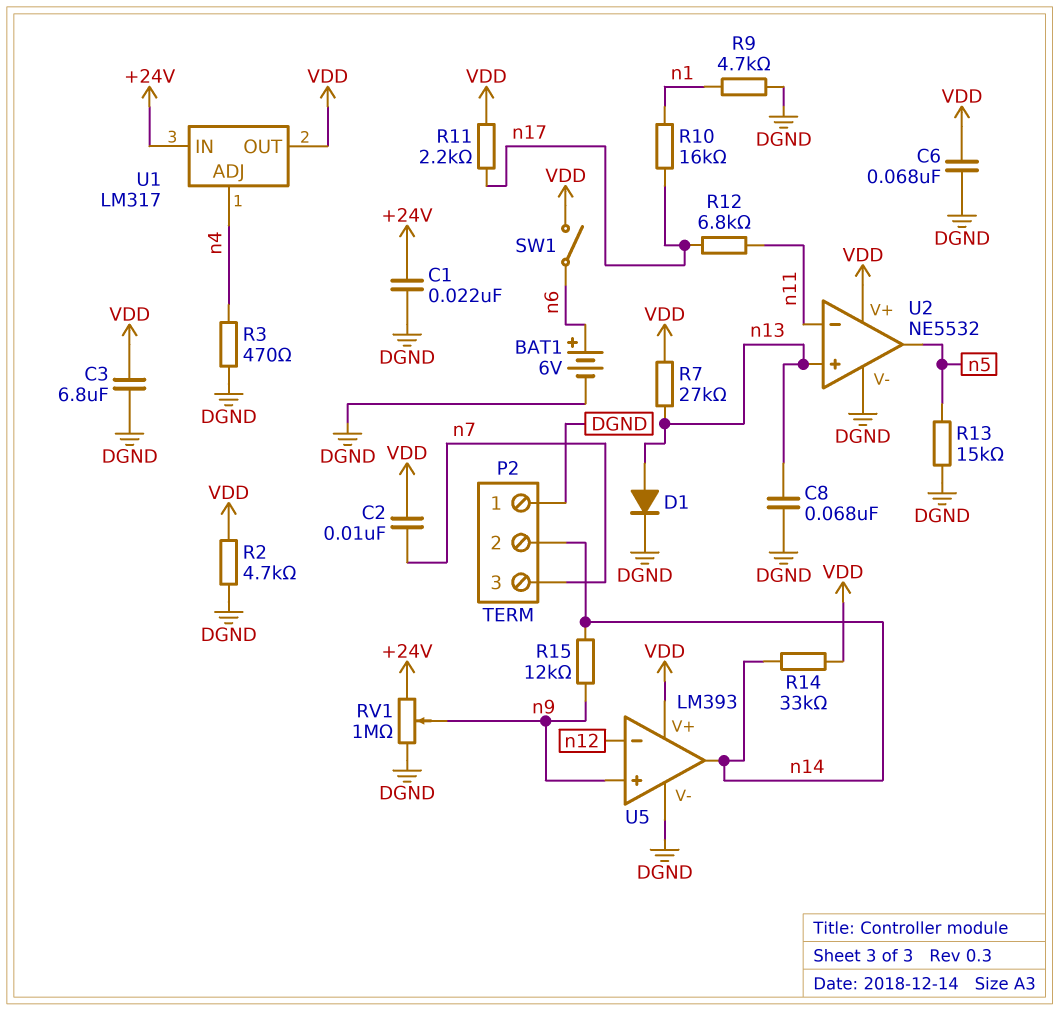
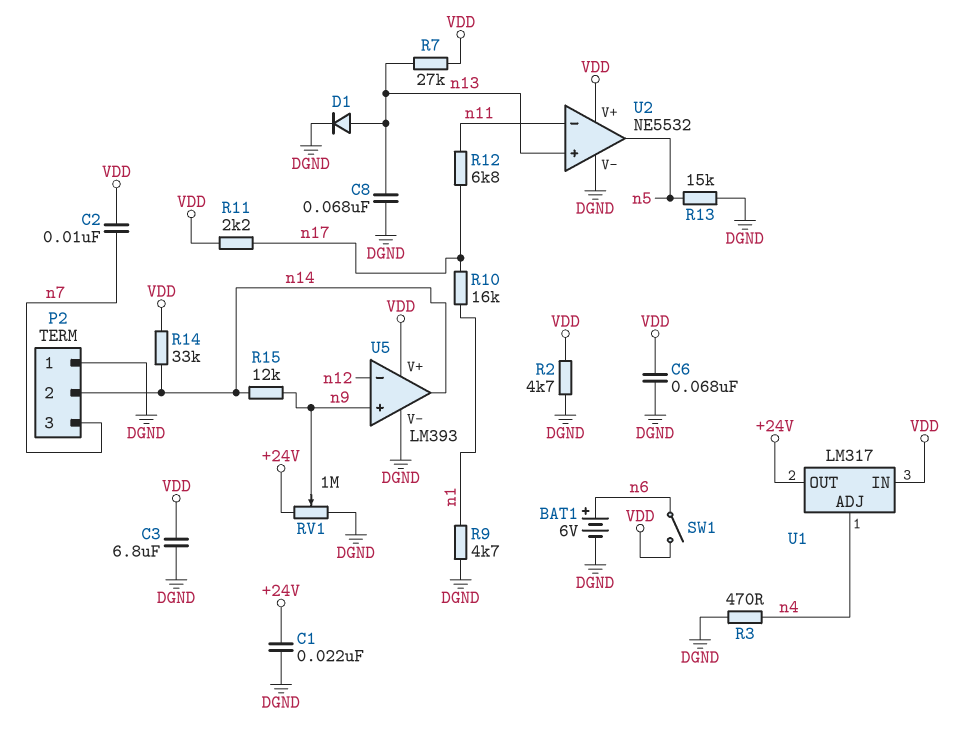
U1 pin IN: +24V -> VDD
U1 pin OUT: VDD -> +24V

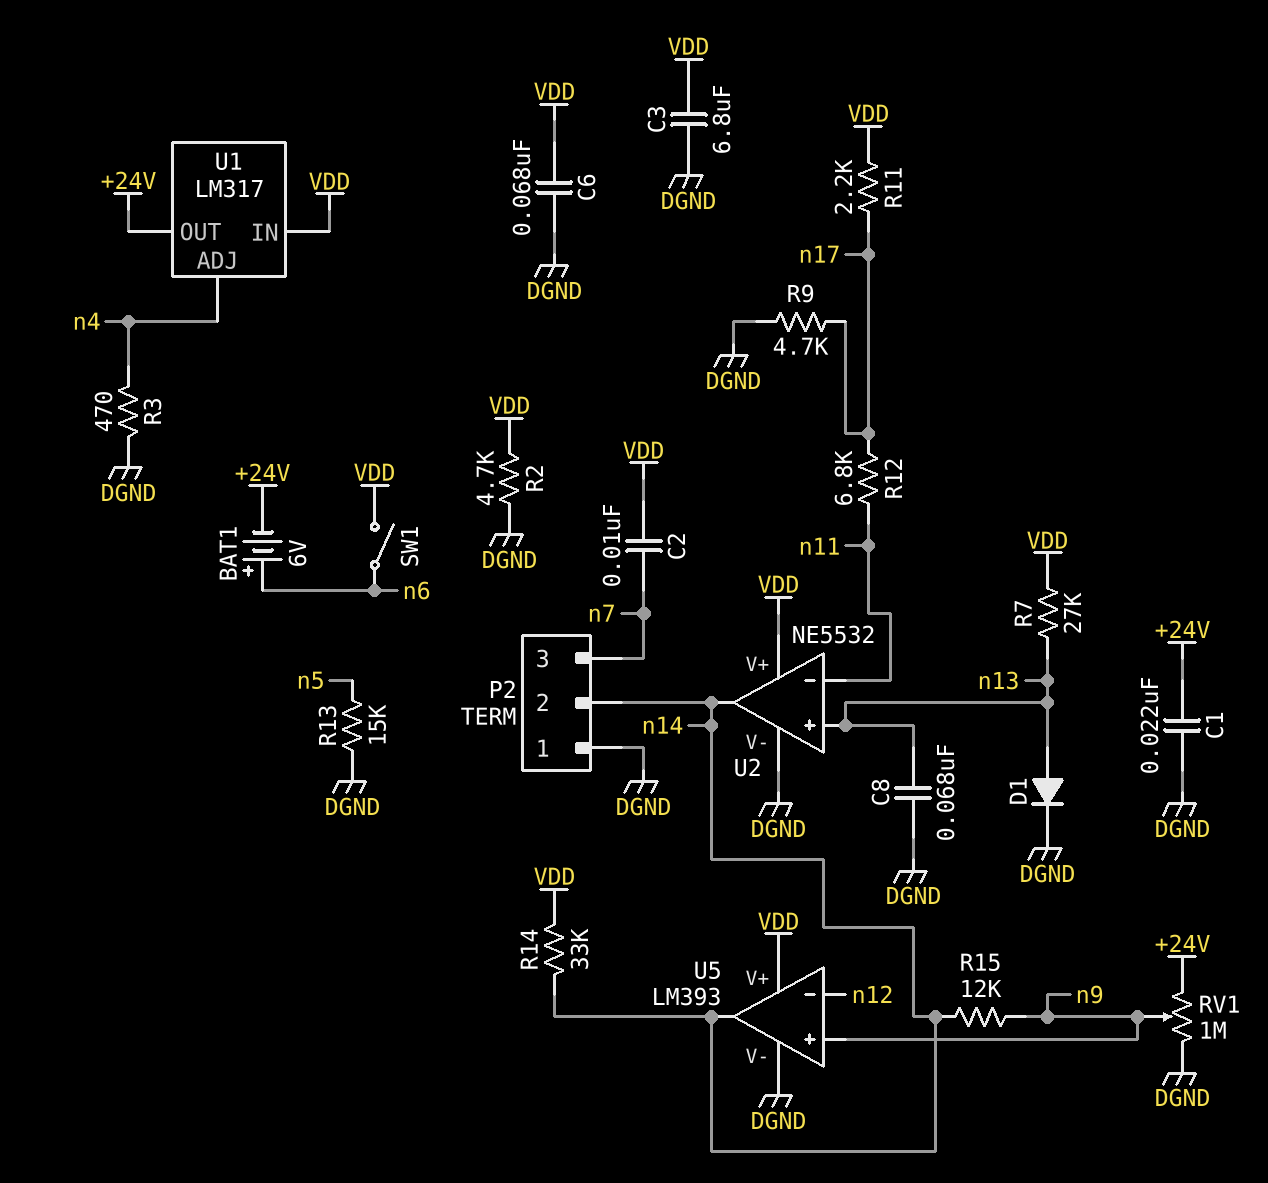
BAT1: 6V (plus n6, minus DGND) -> 6V (plus n6, minus +24V)
R9: 4.7k (DGND, n1) -> 4.7k (DGND, n17)
R10: 16k (n1, n17) -> none
U2 pin out: n5 -> n14

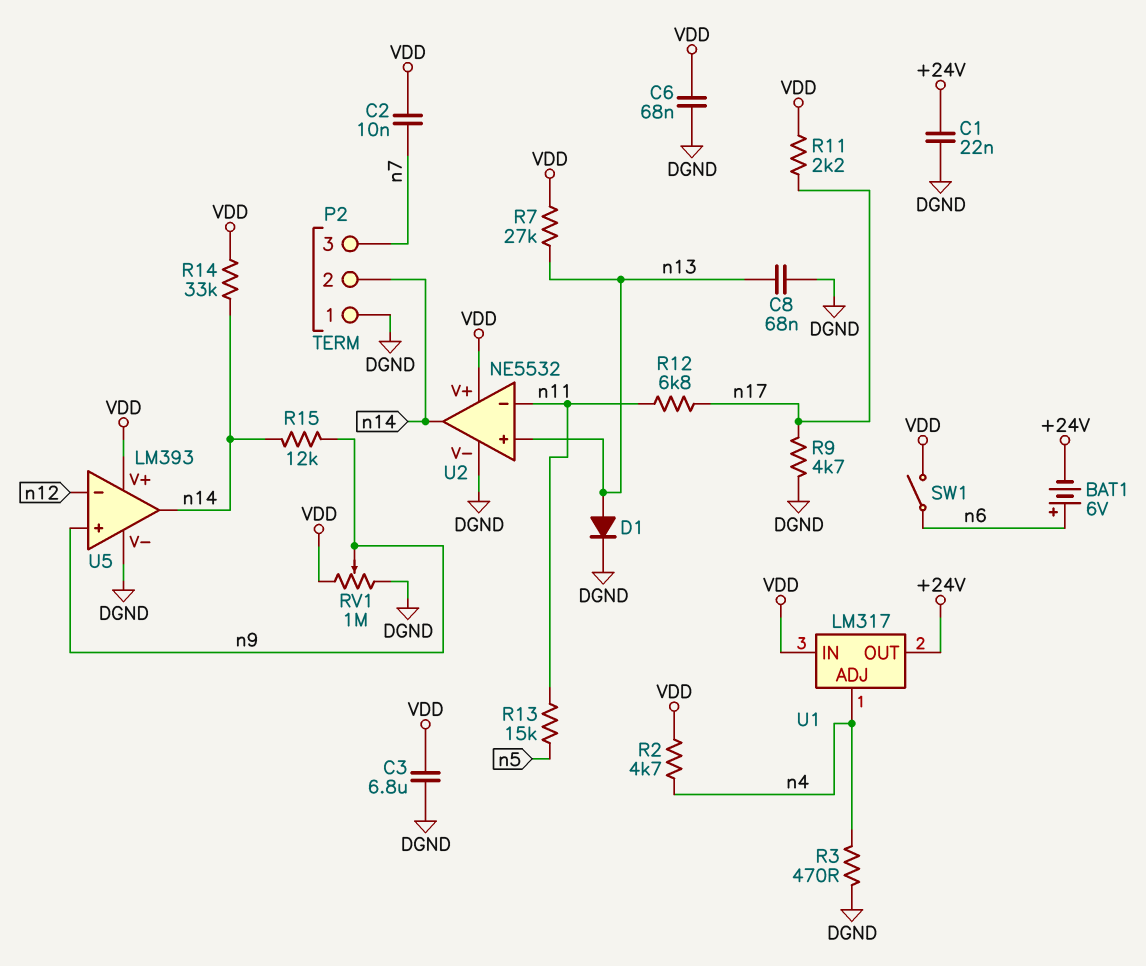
R2: 4.7k (DGND, VDD) -> 4.7k (VDD, n4)
R13: 15k (DGND, n5) -> 15k (n5, n11)
RV1: 1M (+24V, DGND, wiper n9) -> 1M (DGND, VDD, wiper n9)

